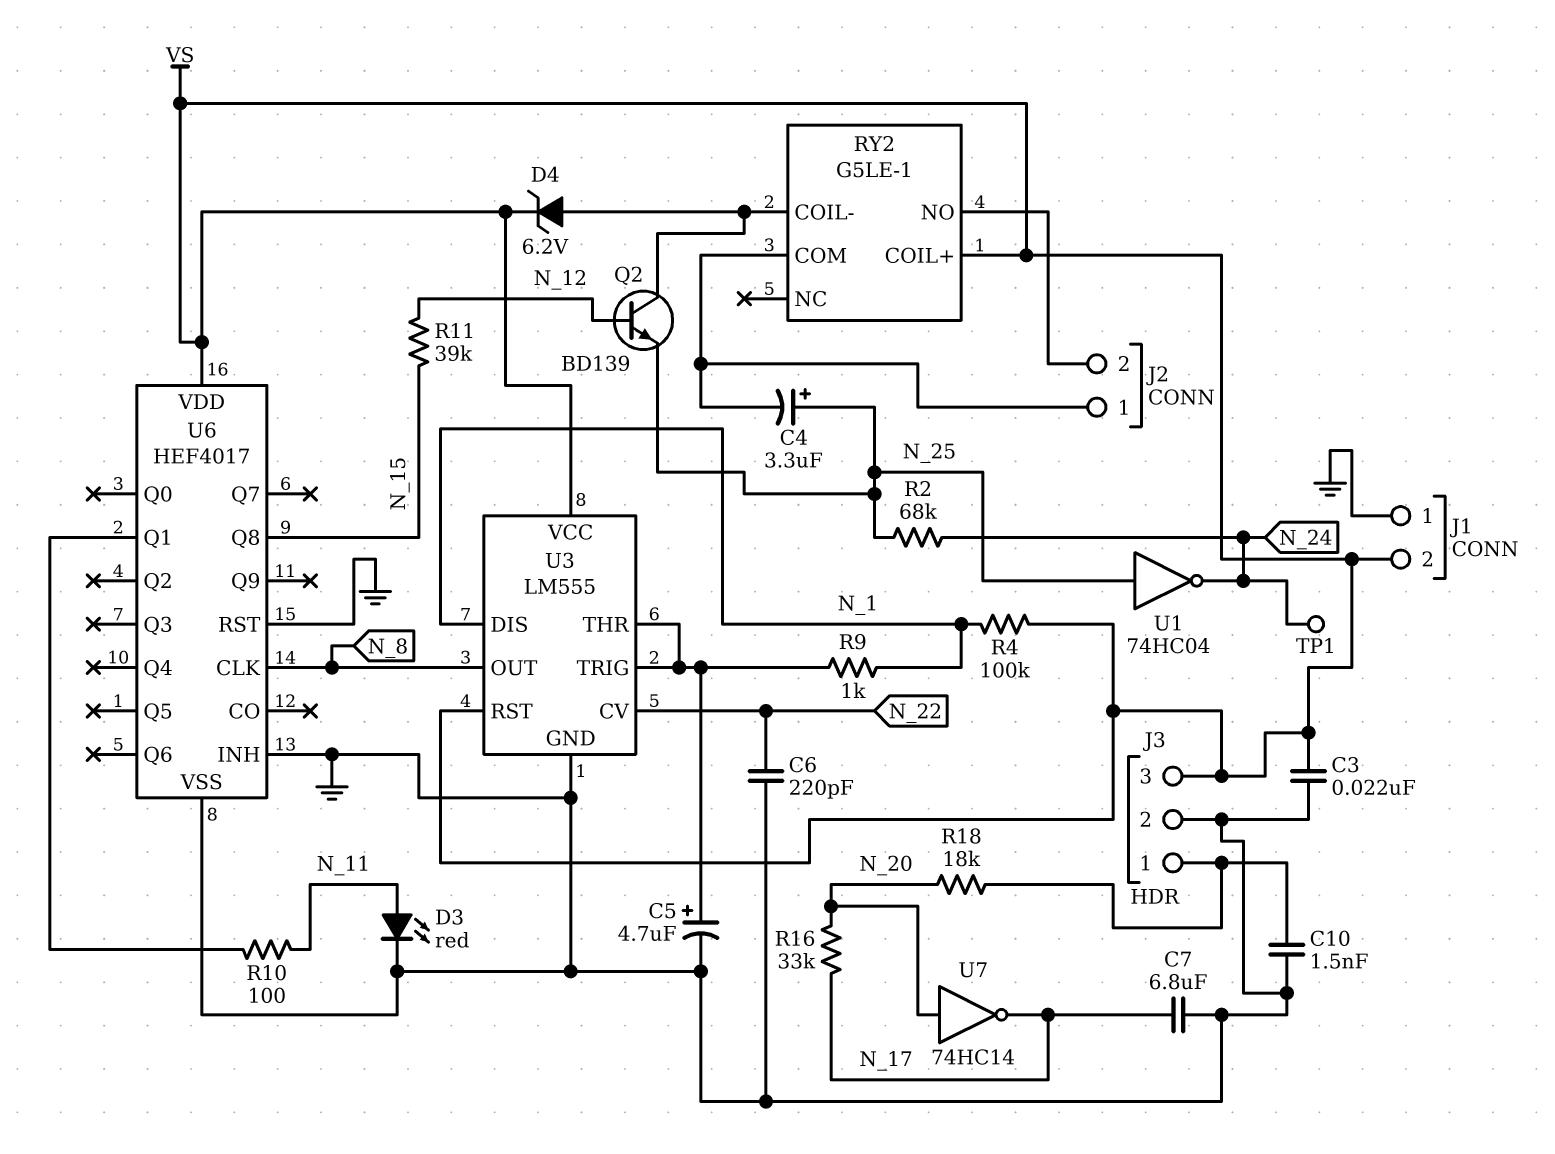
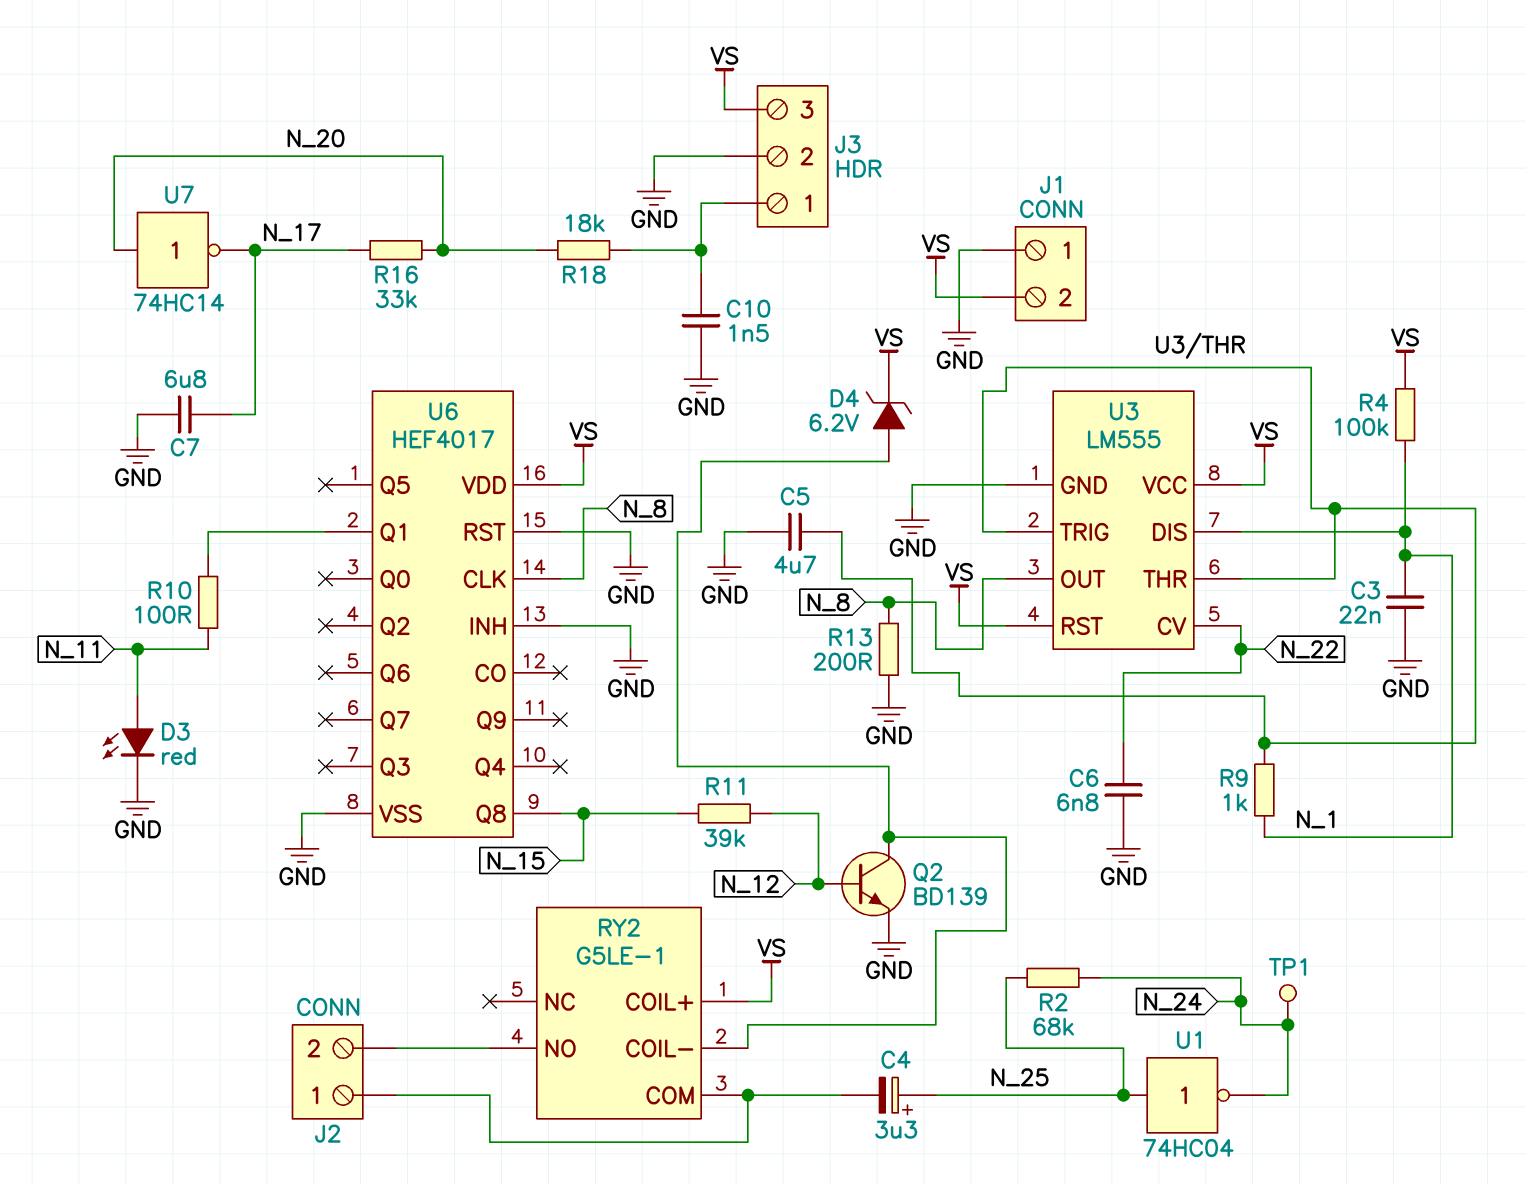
C3: 22nF (GND, VS) -> 22nF (GND, N_1)
C5: 4.7uF (plus U3/THR, minus GND) -> 4.7uF (GND, U3/THR)
C6: 220pF (GND, N_22) -> 6.8nF (GND, N_22)
Q2: NPN BD139 (B N_12, C RY2/COIL-, E N_25) -> NPN BD139 (B N_12, C RY2/COIL-, E GND)
R13: none -> 200 (GND, N_8)

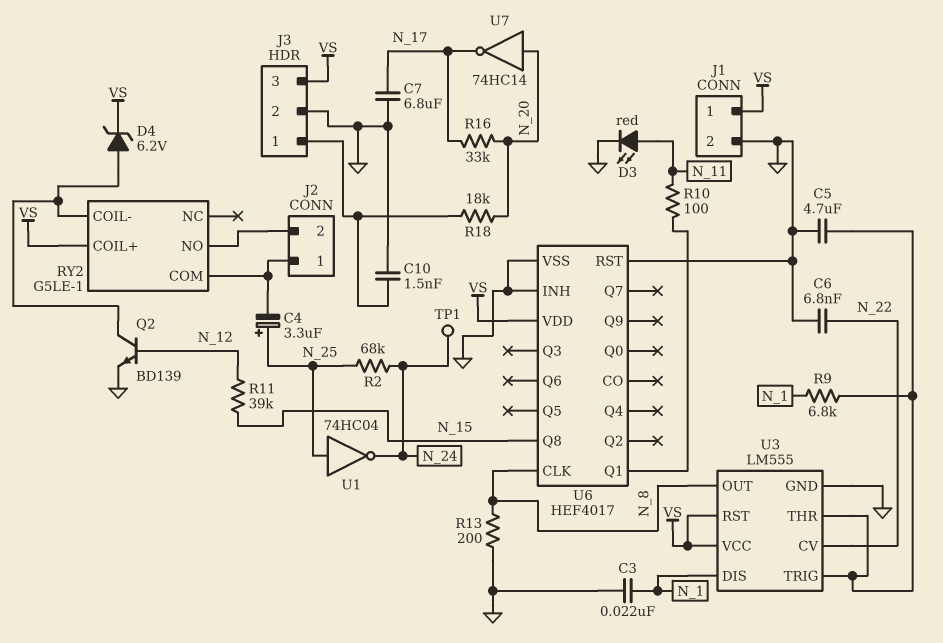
J1 pin 1: GND -> VS
J1 pin 2: VS -> GND
R4: 100k (N_1, VS) -> none
R9: 1k (N_1, U3/THR) -> 6.8k (N_1, U3/THR)

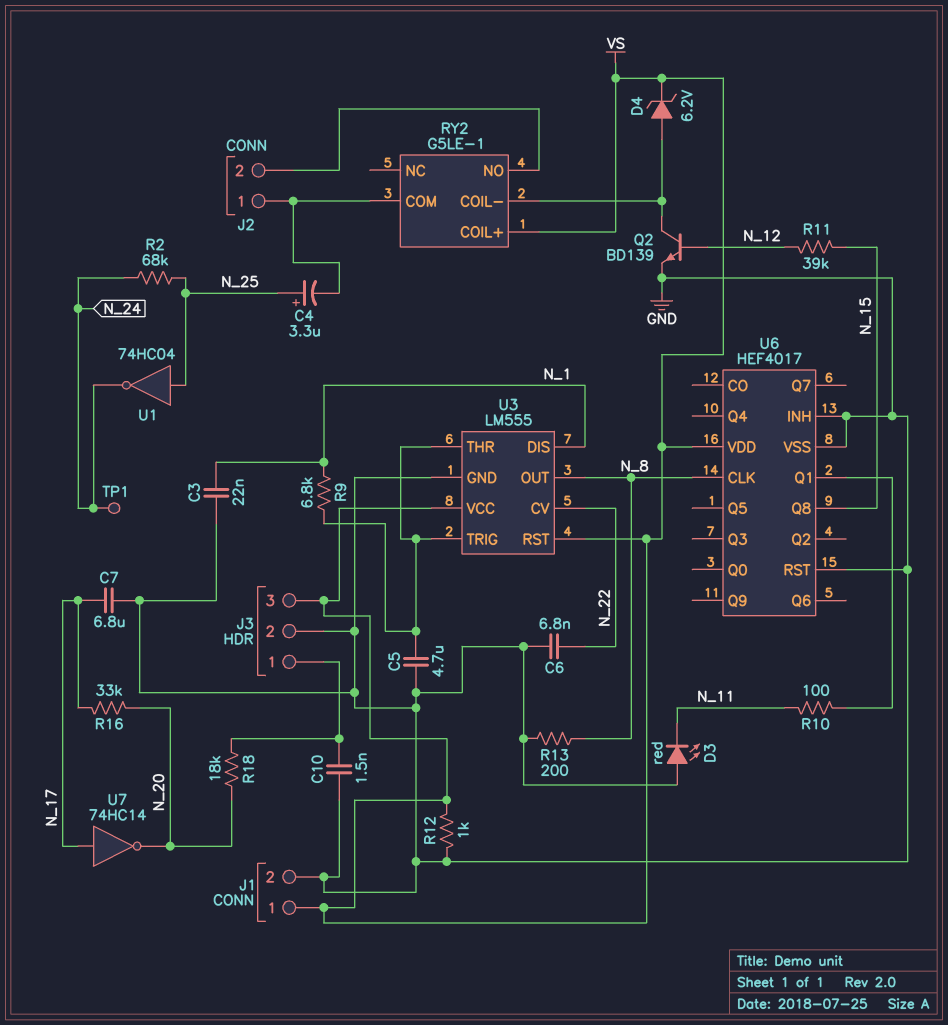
D3: LED red (A N_11, K GND) -> LED red (A GND, K N_11)
R12: none -> 1k (GND, VS)
U7: NOT 74HC14 (in N_20, out N_17) -> NOT 74HC14 (in N_17, out N_20)

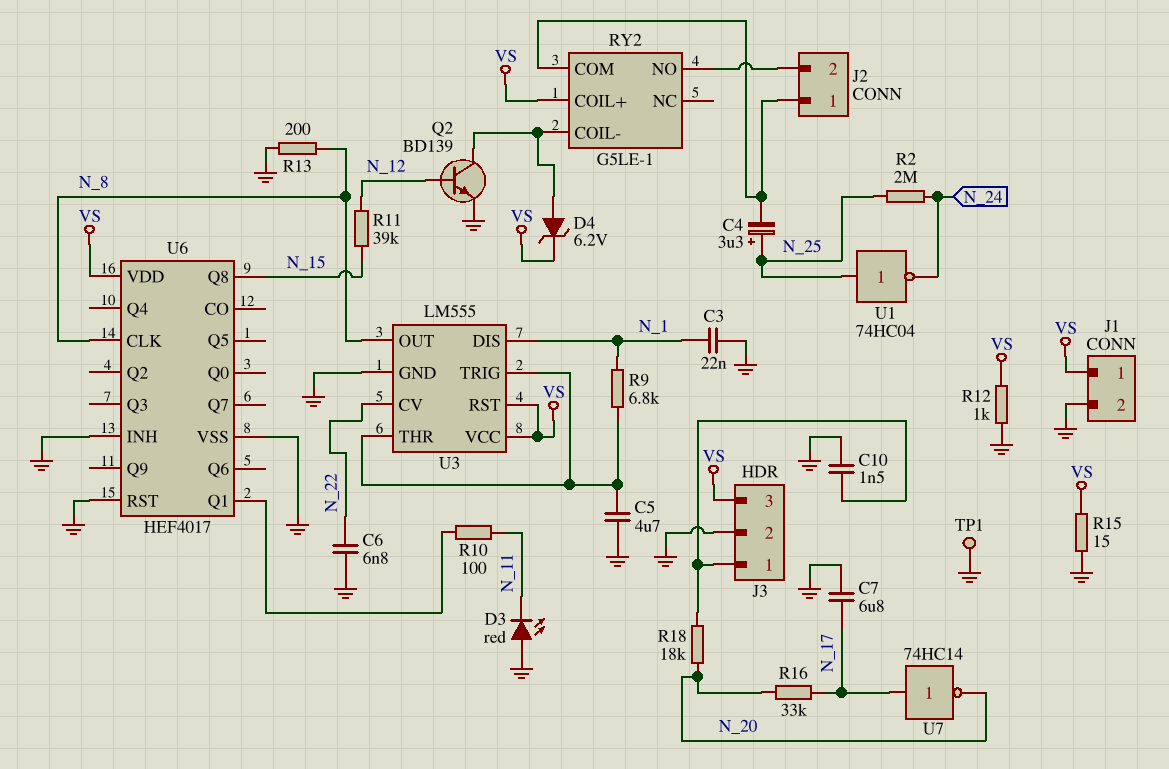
R2: 68k (N_24, N_25) -> 2M (N_24, N_25)
R15: none -> 15 (GND, VS)
TP1: test point (N_24) -> test point (GND)

